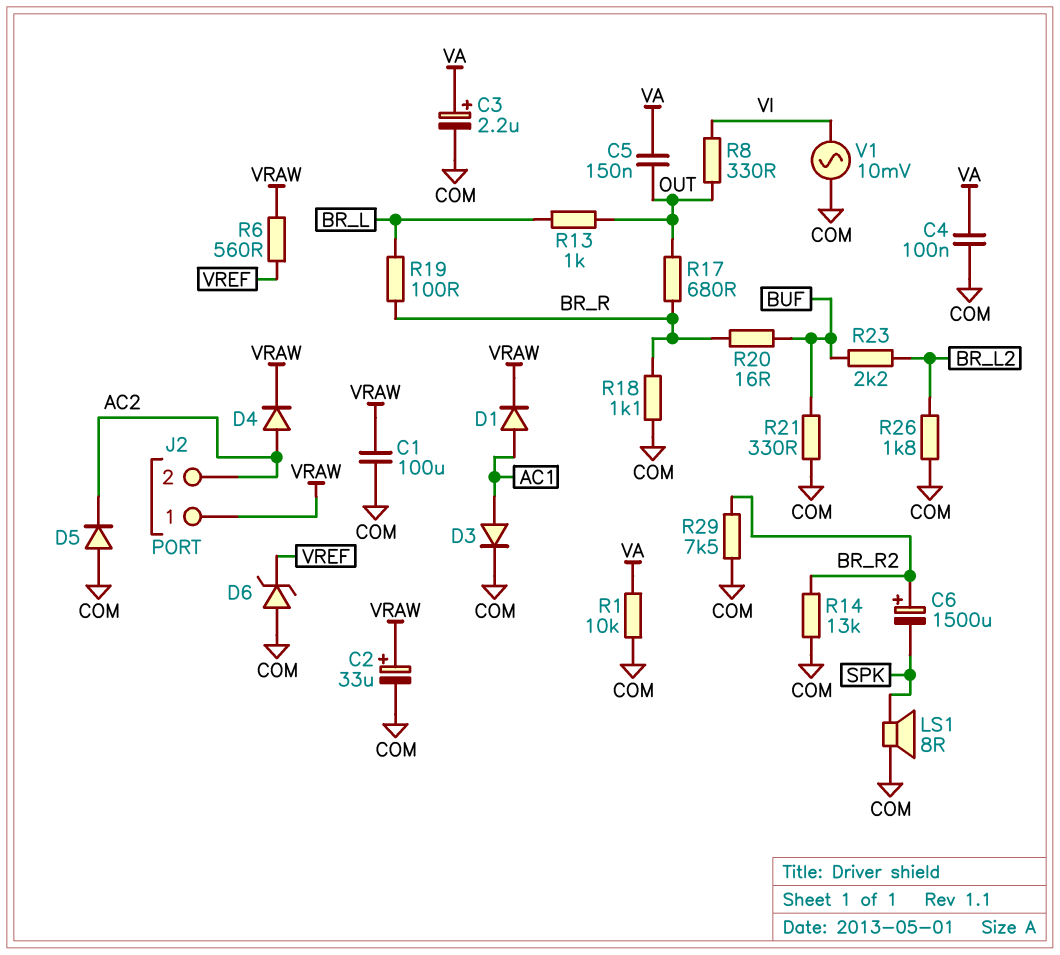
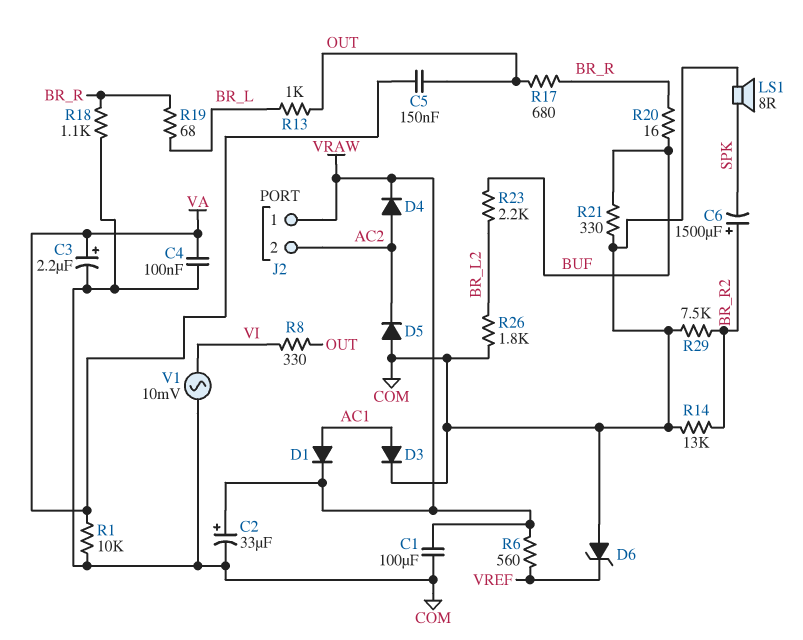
R19: 100 (BR_L, BR_R) -> 68 (BR_L, BR_R)

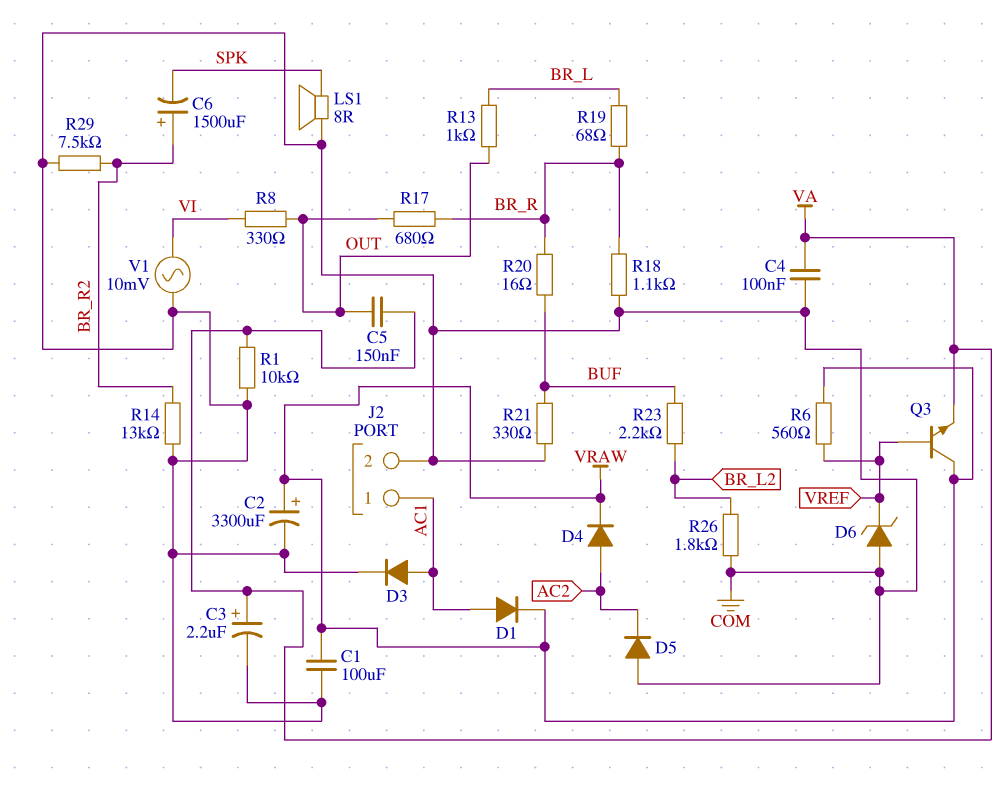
C2: 33uF (plus VRAW, minus COM) -> 3300uF (plus VRAW, minus COM)
J2 pin 1: VRAW -> AC1
J2 pin 2: AC2 -> COM
Q3: none -> NPN (B VREF, C VRAW, E VA)

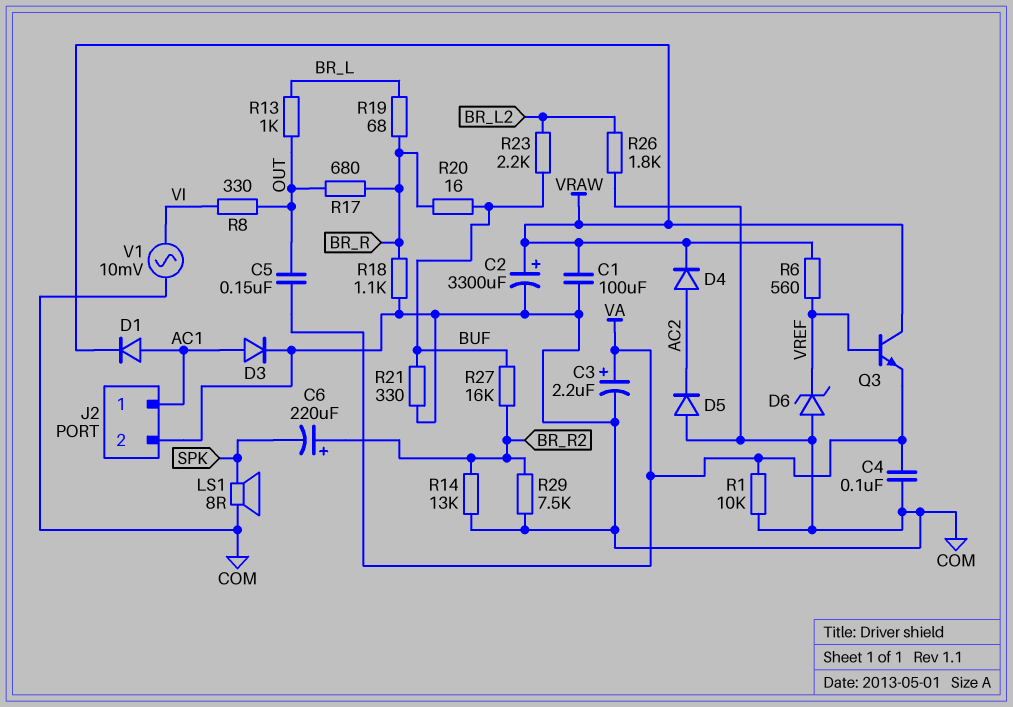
C6: 1500uF (plus BR_R2, minus SPK) -> 220uF (plus BR_R2, minus SPK)
R27: none -> 16k (BR_R2, BUF)

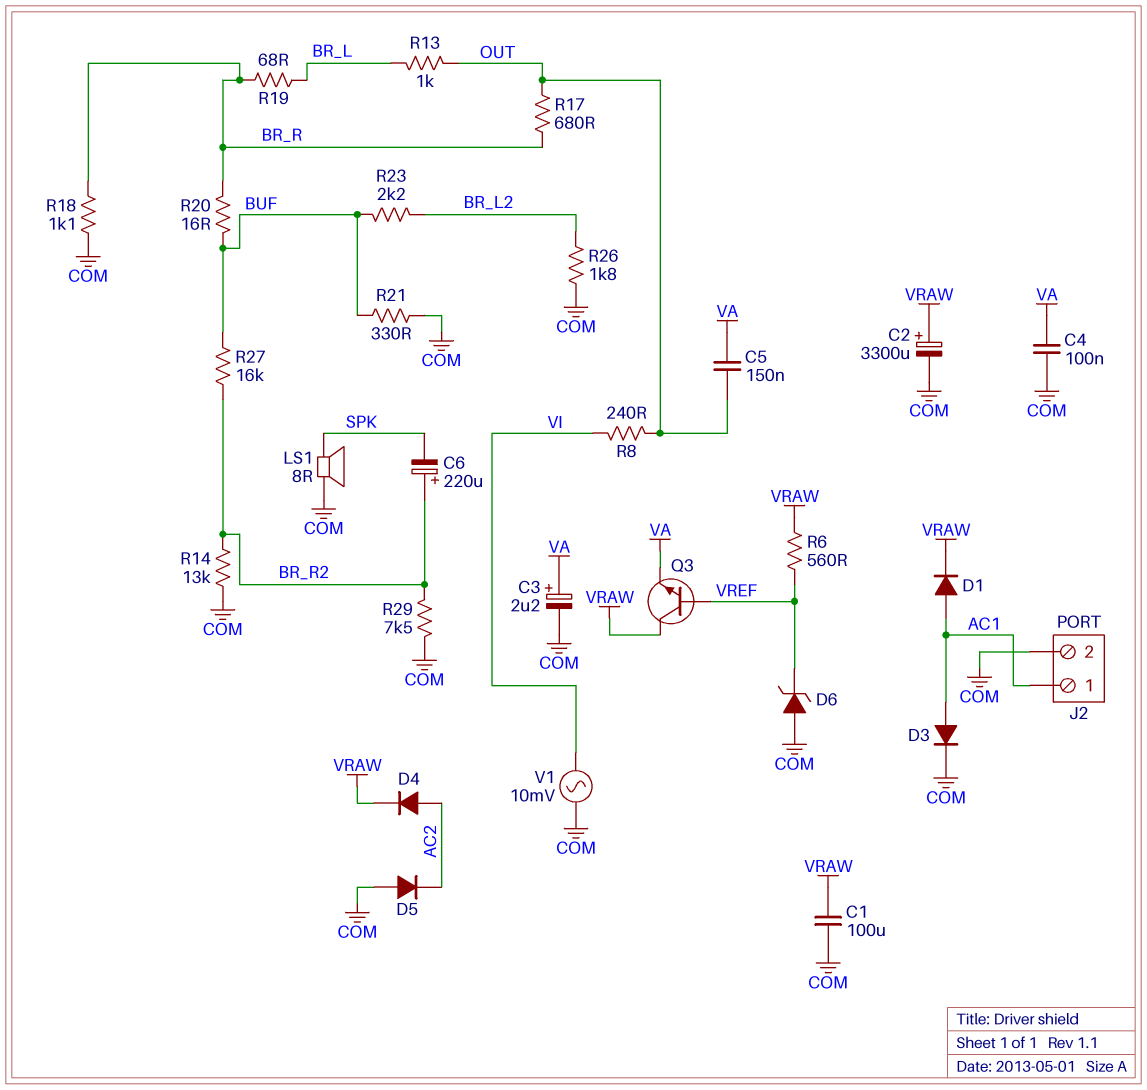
R1: 10k (COM, VA) -> none
R8: 330 (OUT, VI) -> 240 (OUT, VI)

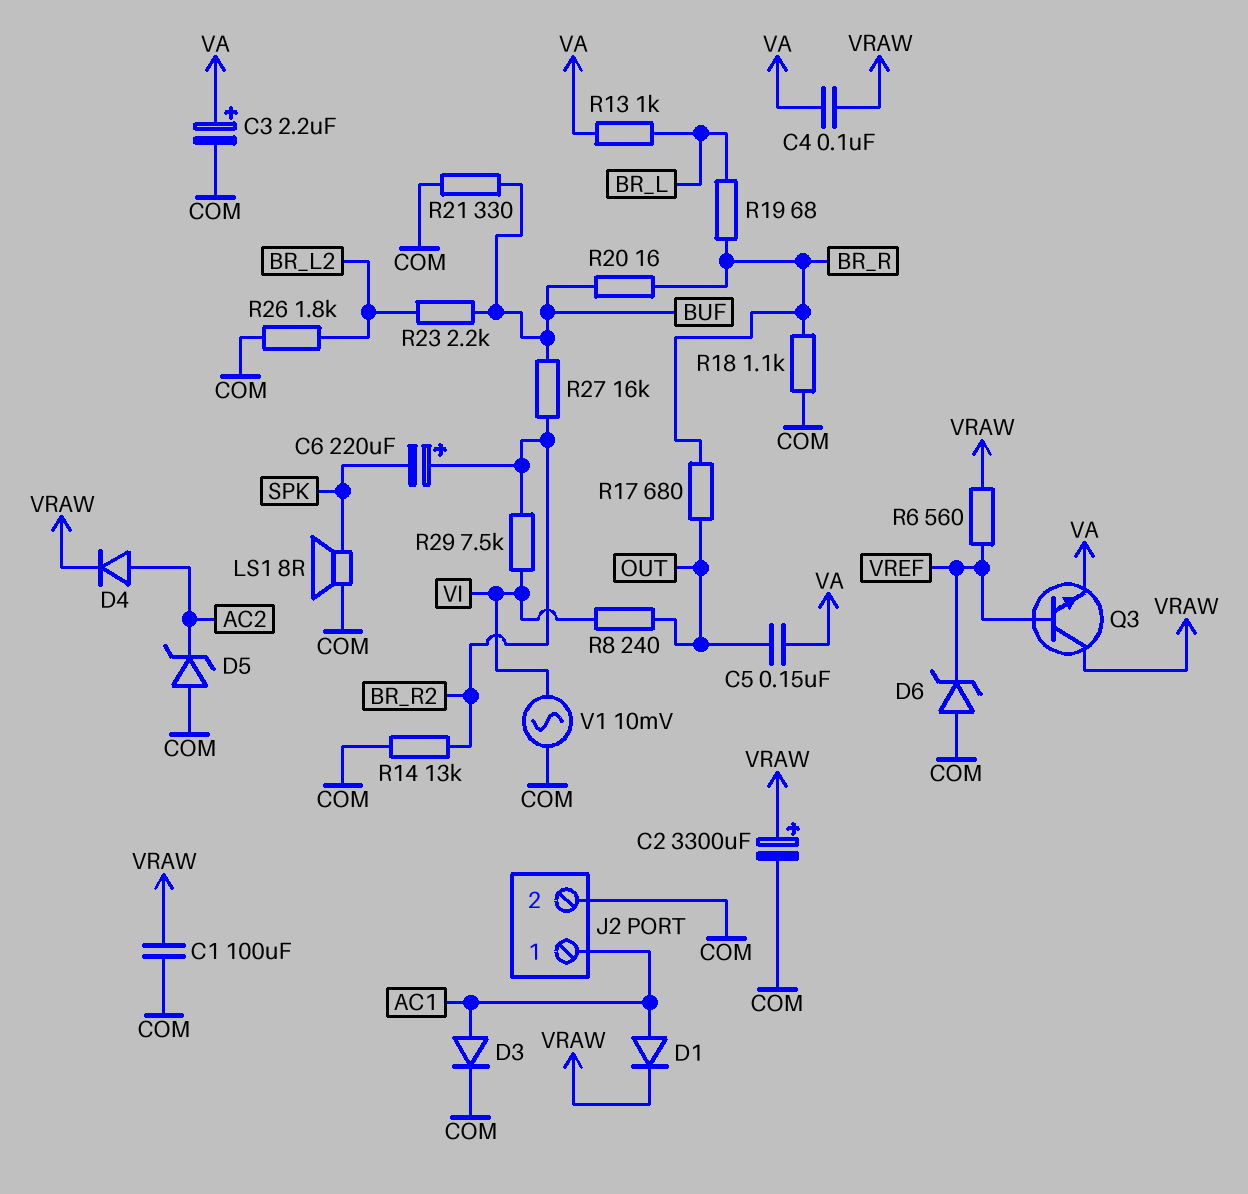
C4: 100nF (COM, VA) -> 100nF (VA, VRAW)
D5: diode (A COM, K AC2) -> zener (A COM, K AC2)
R13: 1k (BR_L, OUT) -> 1k (BR_L, VA)
R29: 7.5k (BR_R2, COM) -> 7.5k (BR_R2, VI)

